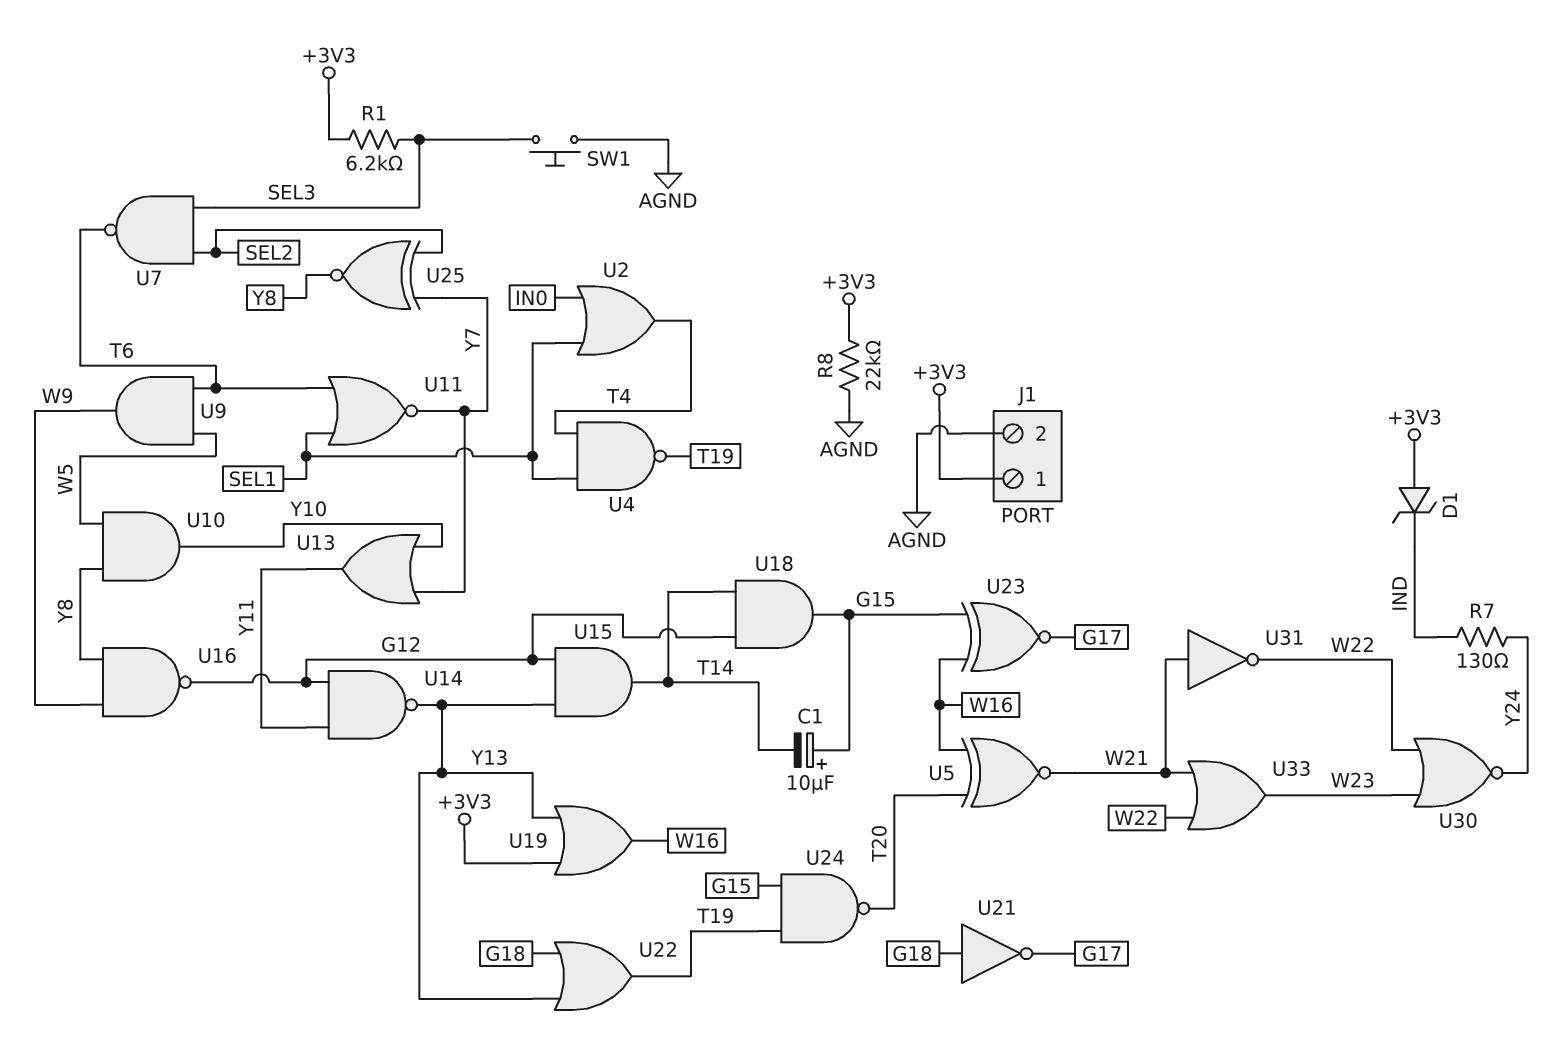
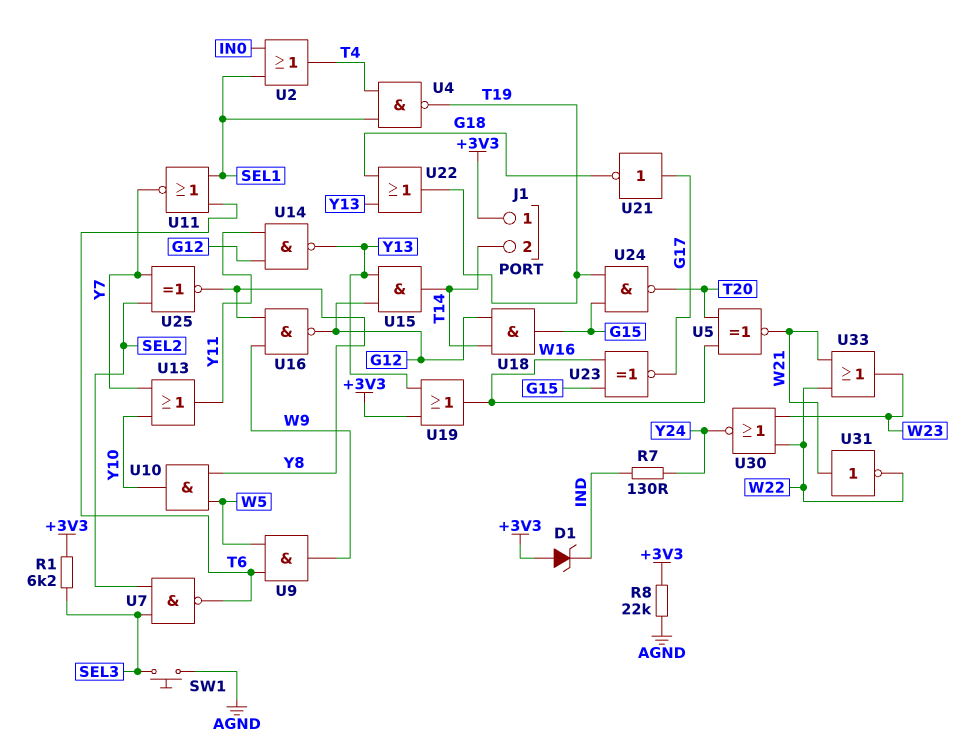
C1: 10uF (plus G15, minus T14) -> none
J1 pin 2: AGND -> T14
U21: NOT (in G18, out G17) -> NOT (in G17, out G18)

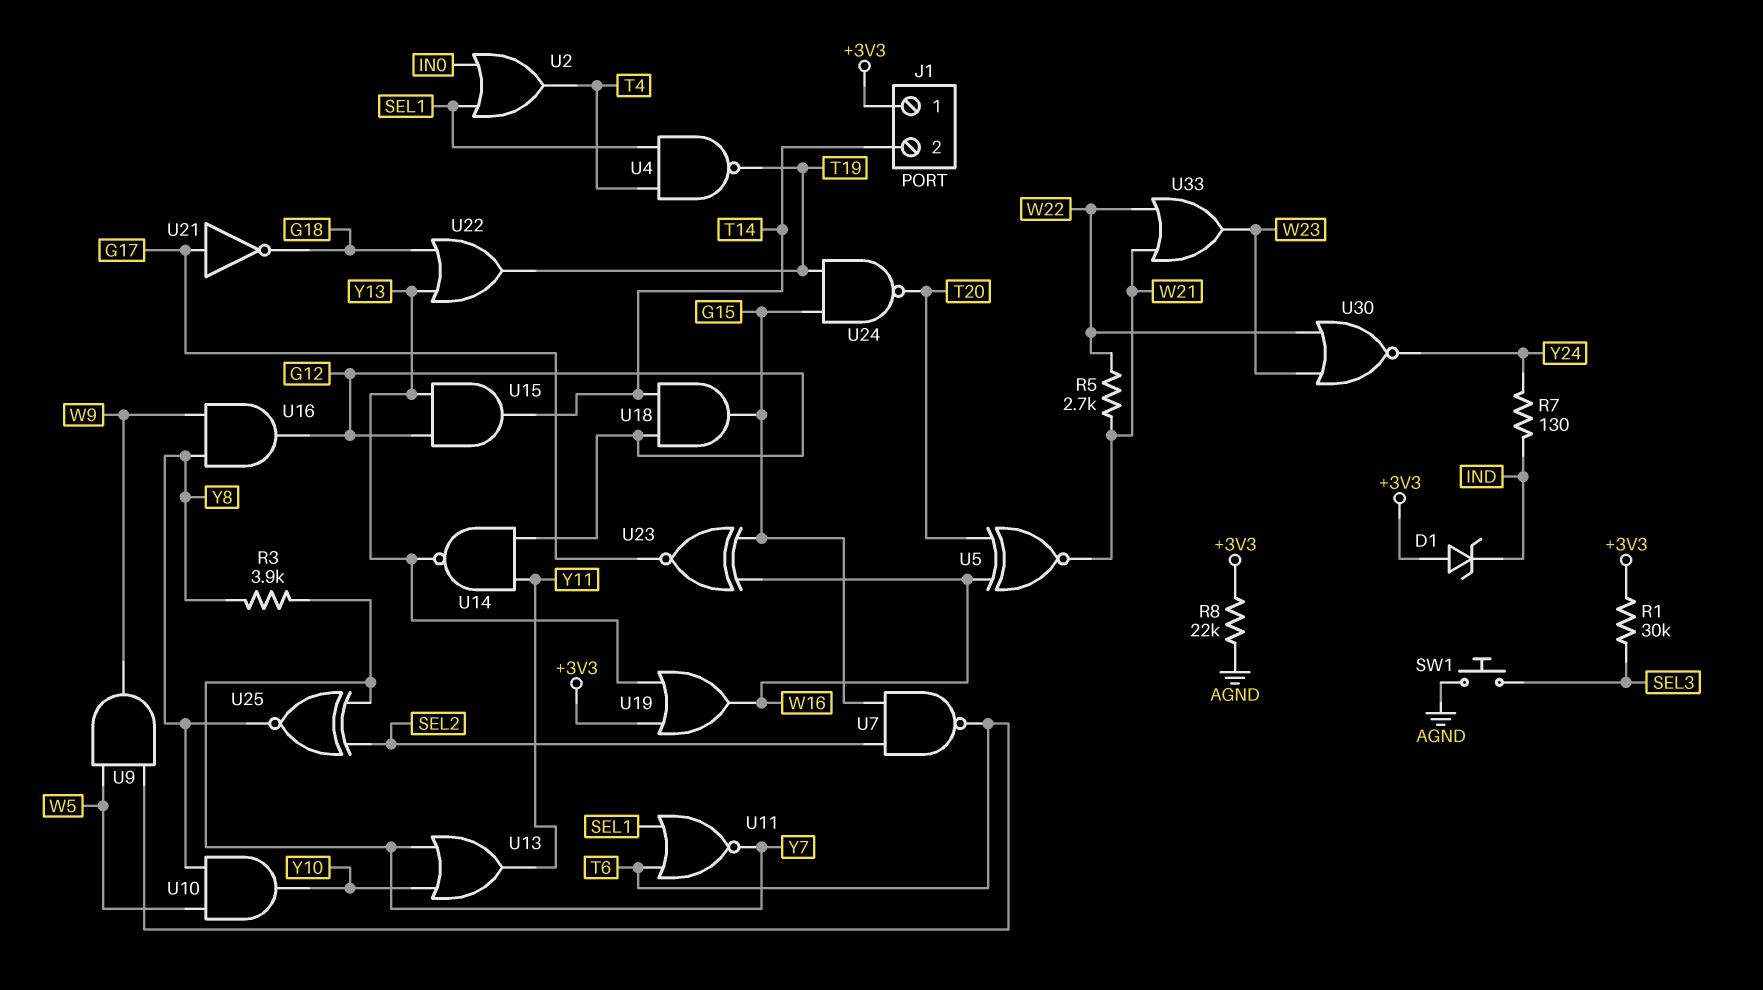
R1: 6.2k (+3V3, SEL3) -> 30k (+3V3, SEL3)
R3: none -> 3.9k (Y7, Y8)
R5: none -> 2.7k (W21, W22)
U7: NAND (in SEL2, in SEL3, out T6) -> NAND (in G15, in SEL2, out T6)
U16: NAND (in W9, in Y8, out G12) -> AND (in W9, in Y8, out G12)
U31: NOT (in W21, out W22) -> none

